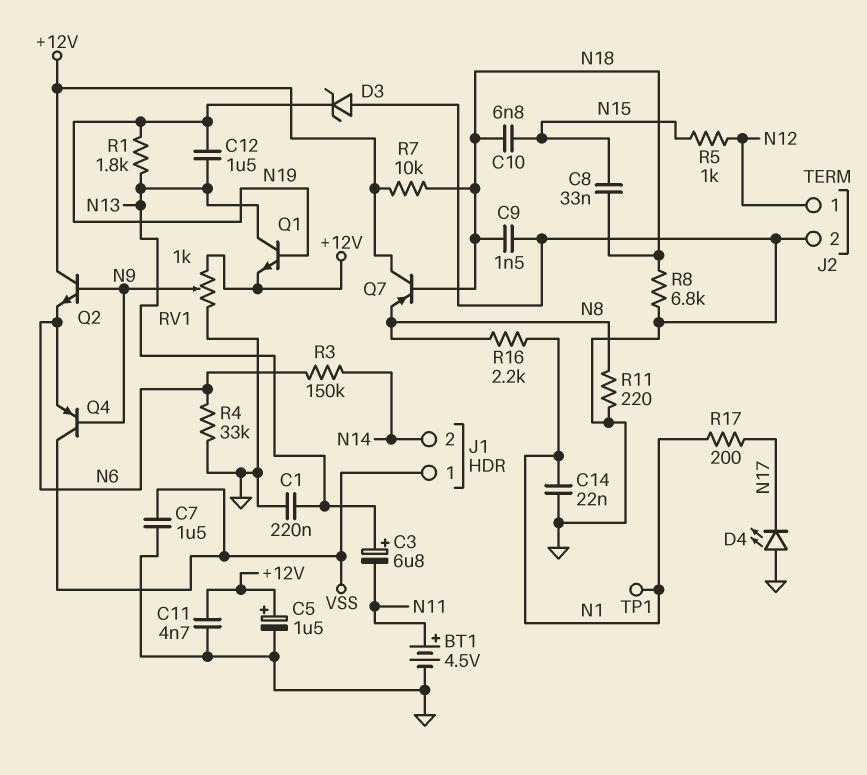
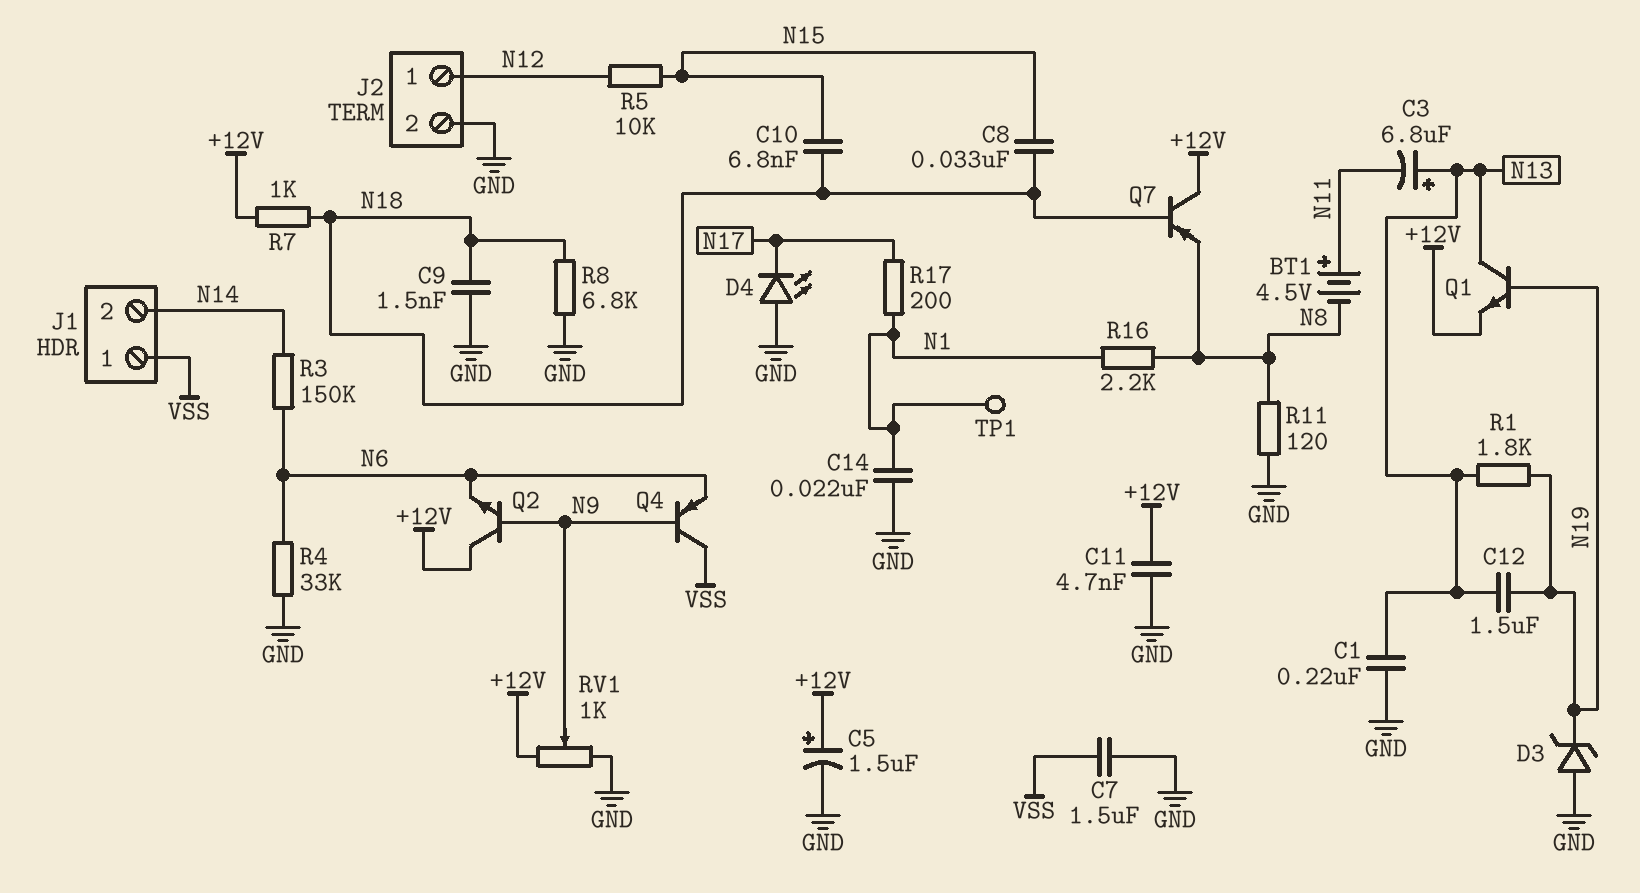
BT1: 4.5V (plus N11, minus GND) -> 4.5V (plus N11, minus N8)
R5: 1k (N12, N15) -> 10k (N12, N15)
R7: 10k (+12V, N18) -> 1k (+12V, N18)
R11: 220 (GND, N8) -> 120 (GND, N8)

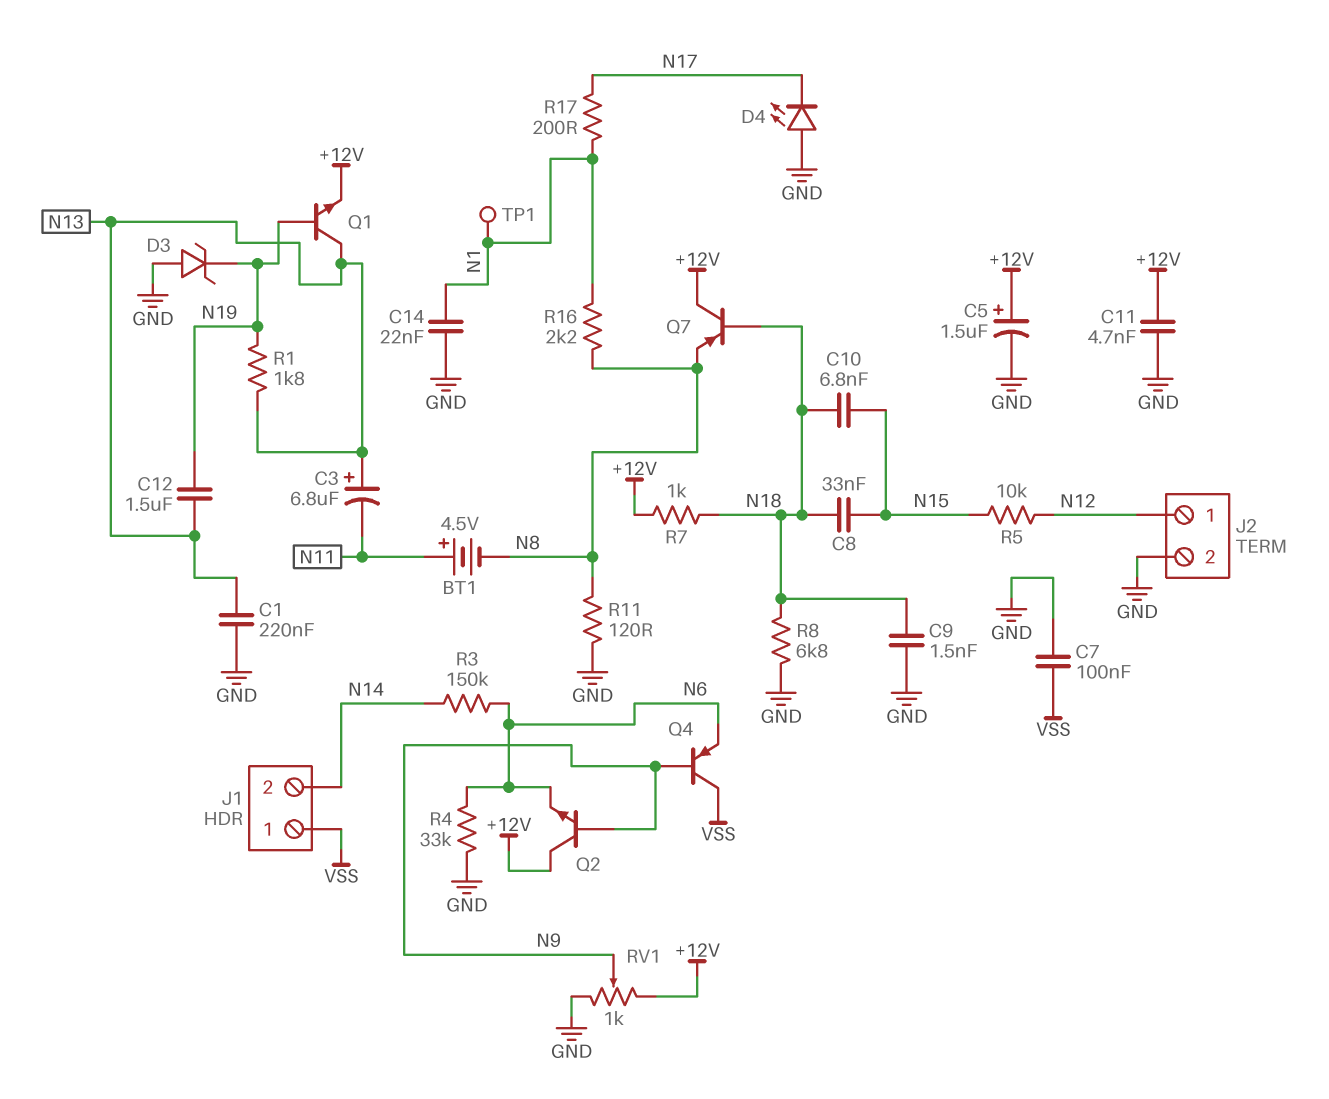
C7: 1.5uF (GND, VSS) -> 100nF (GND, VSS)

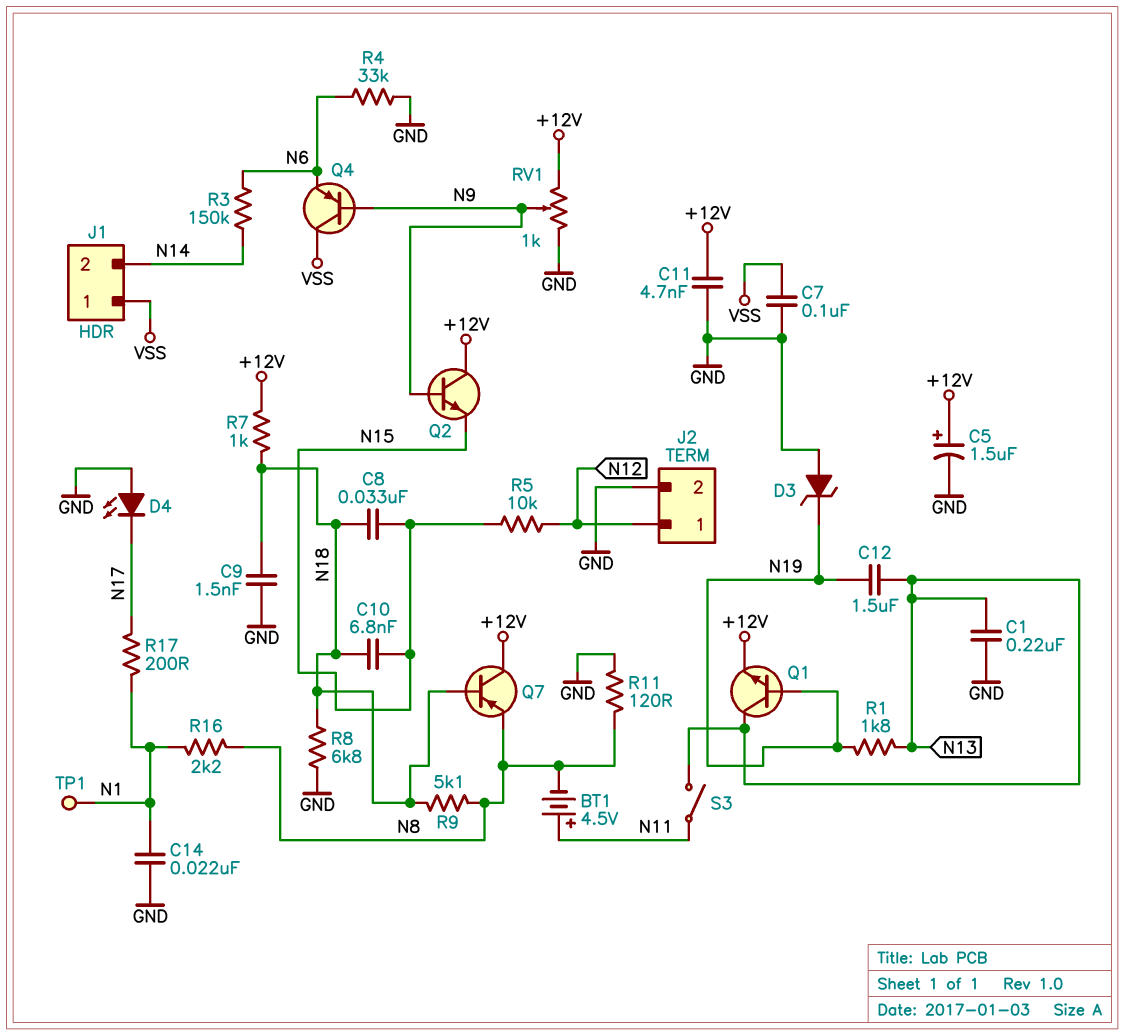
C3: 6.8uF (plus N13, minus N11) -> none
Q2: NPN (B N9, C +12V, E N6) -> NPN (B N9, C +12V, E N15)
R9: none -> 5.1k (N8, N18)
S3: none -> switch (N11, N13)

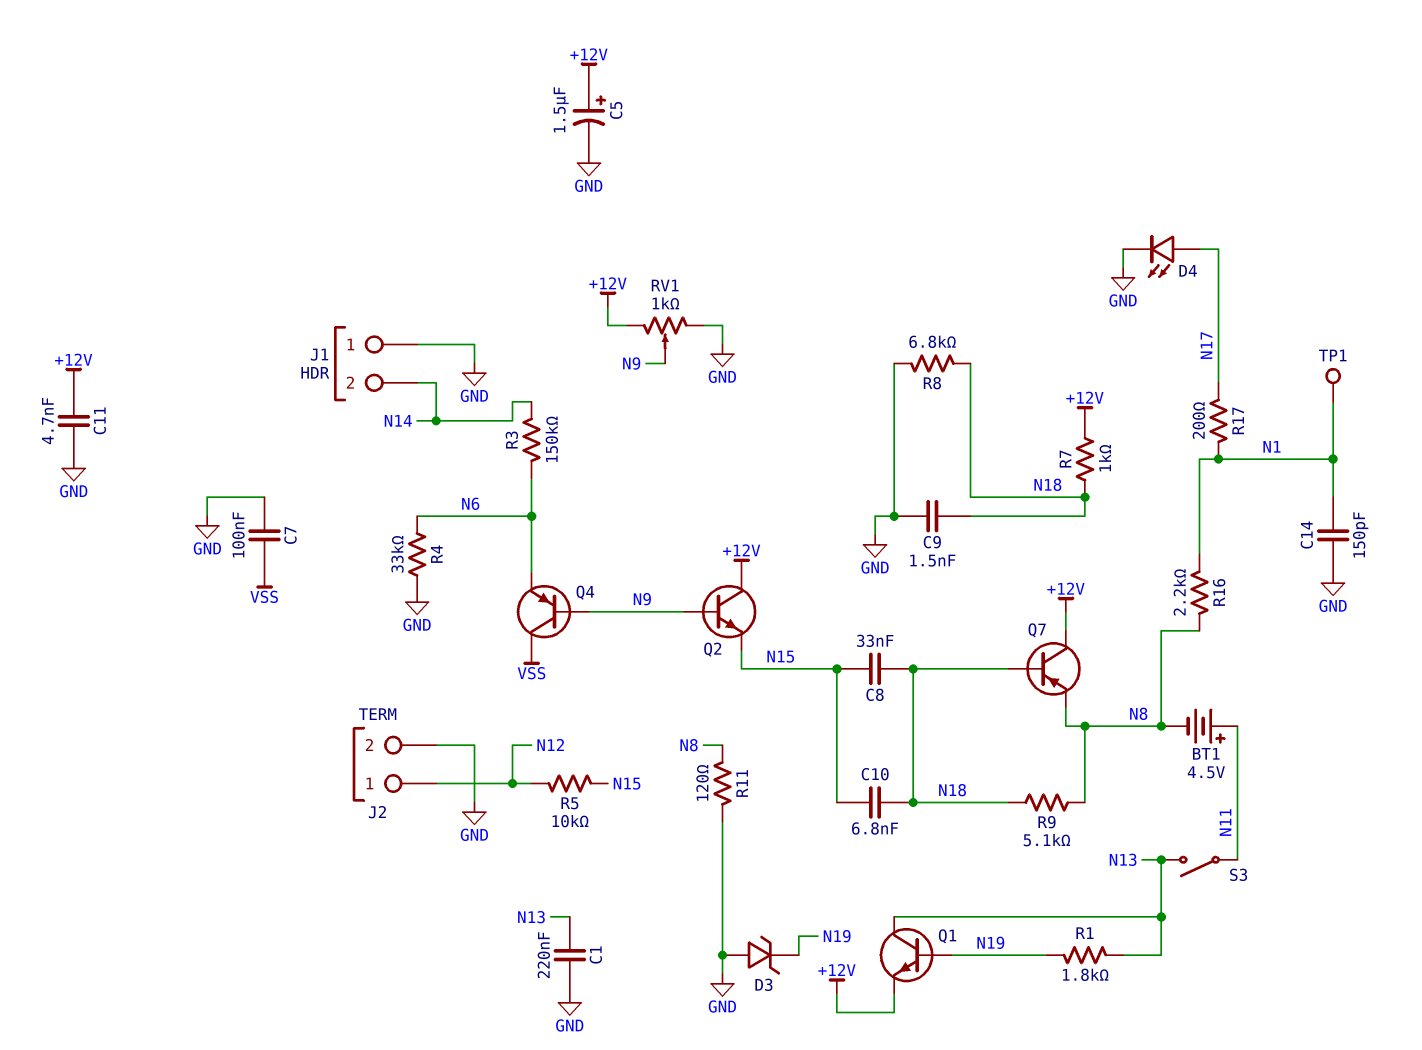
C12: 1.5uF (N13, N19) -> none
C14: 22nF (GND, N1) -> 150pF (GND, N1)
D4: LED (A GND, K N17) -> LED (A N17, K GND)
J1 pin 1: VSS -> GND

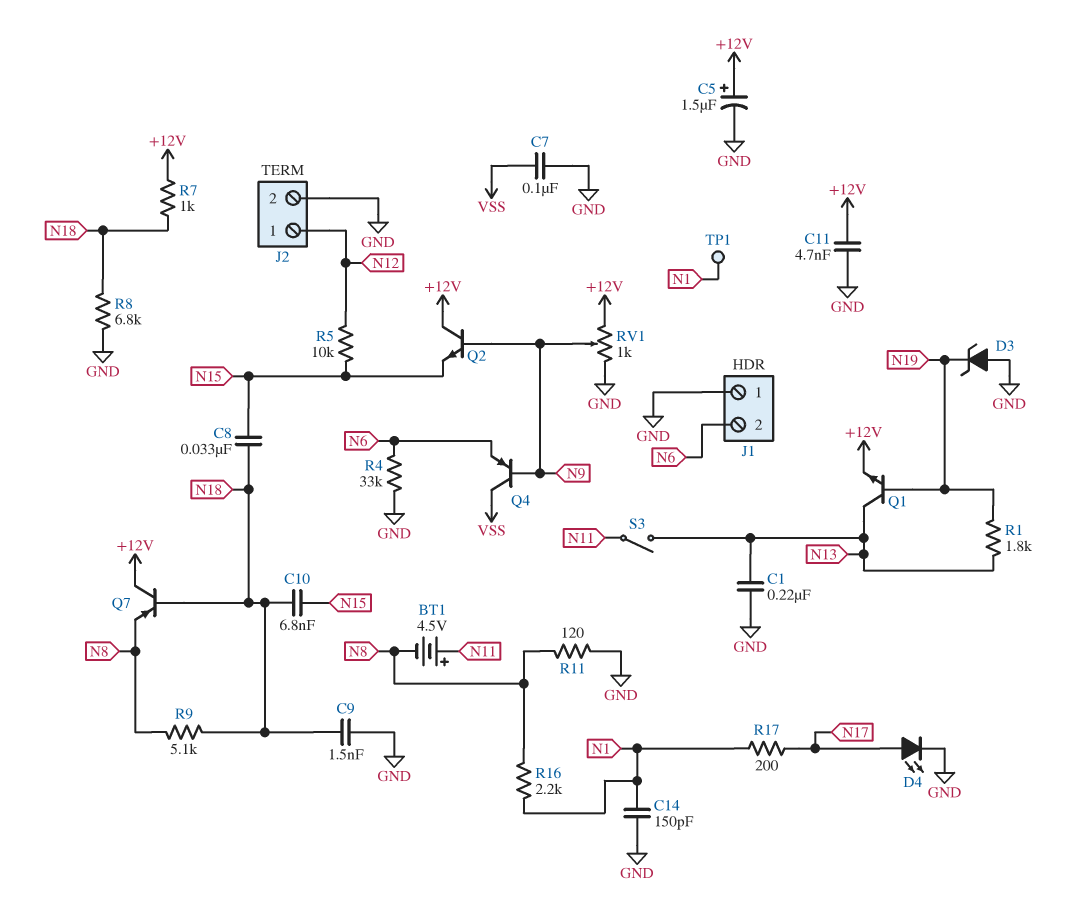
J1 pin 2: N14 -> N6
R3: 150k (N6, N14) -> none

